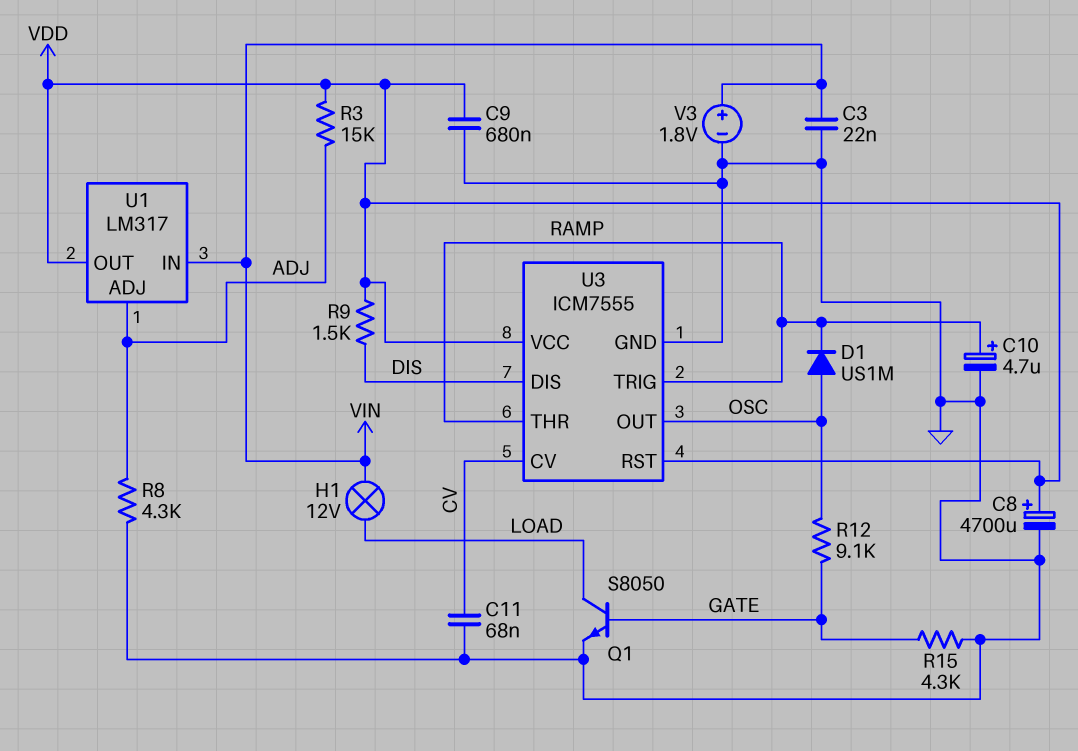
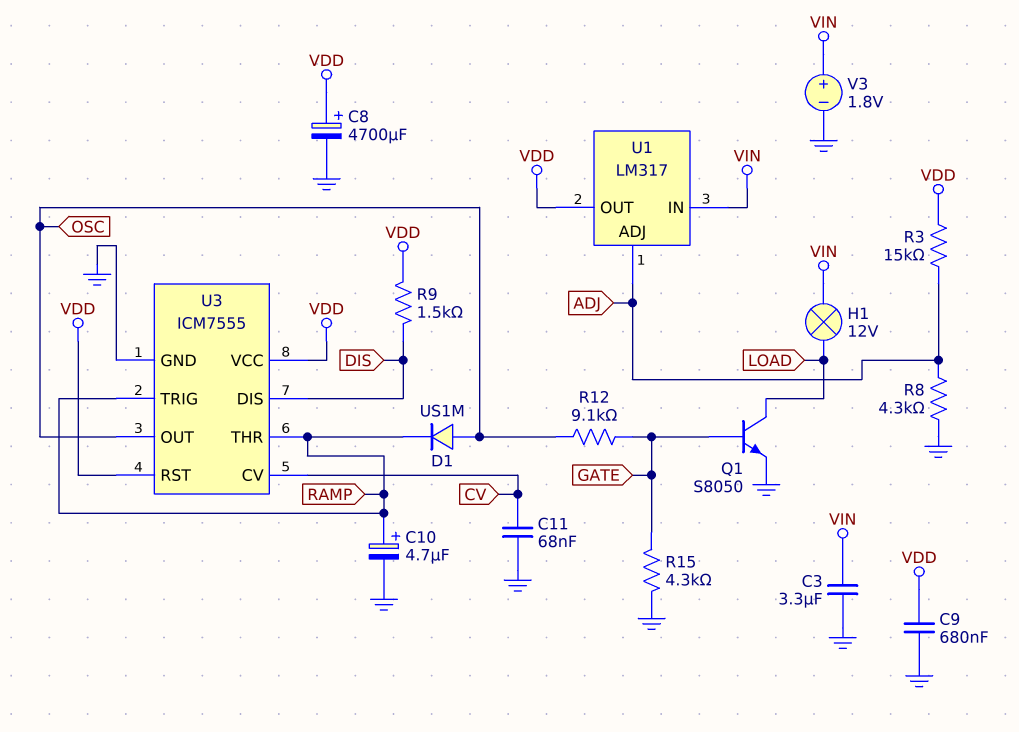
C3: 22nF (GND, VIN) -> 3.3uF (GND, VIN)

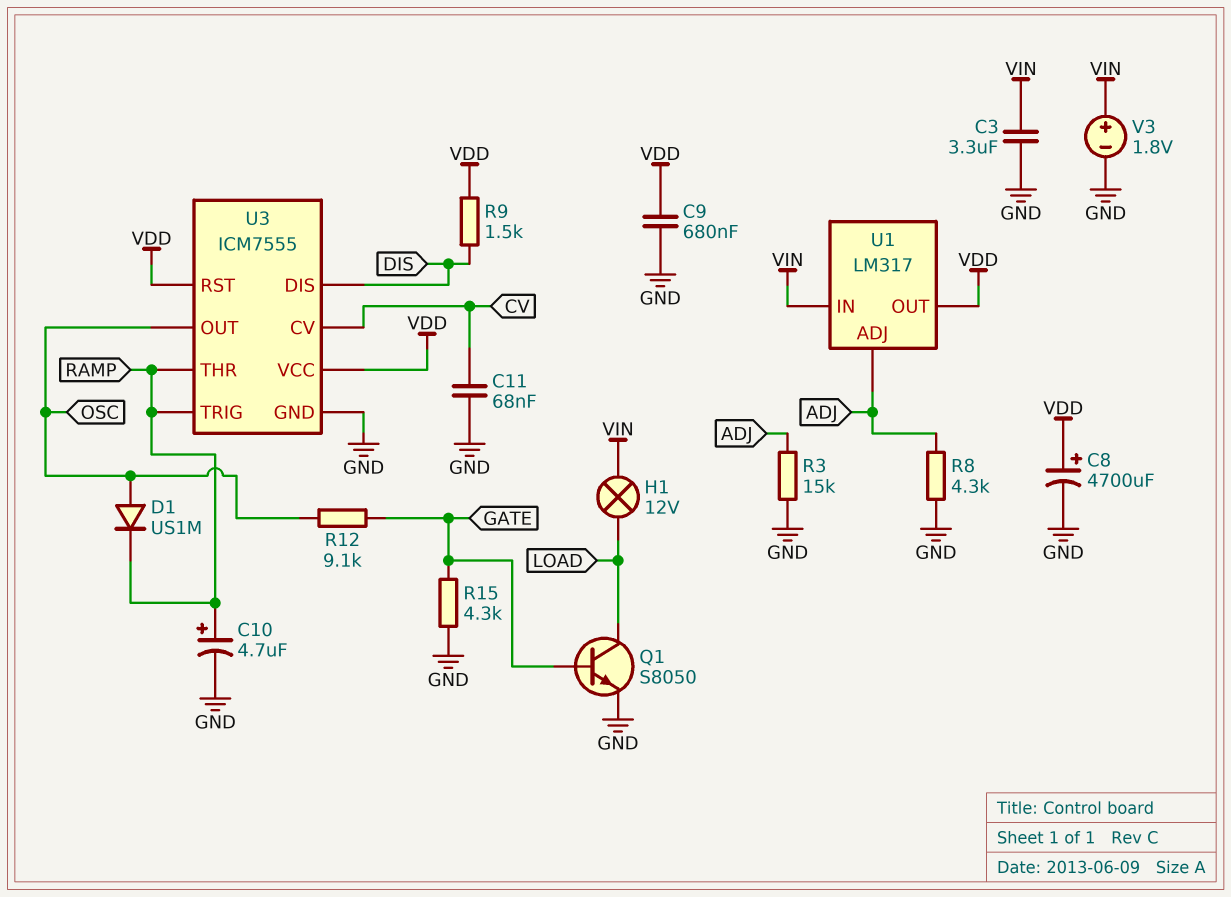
R3: 15k (ADJ, VDD) -> 15k (ADJ, GND)

